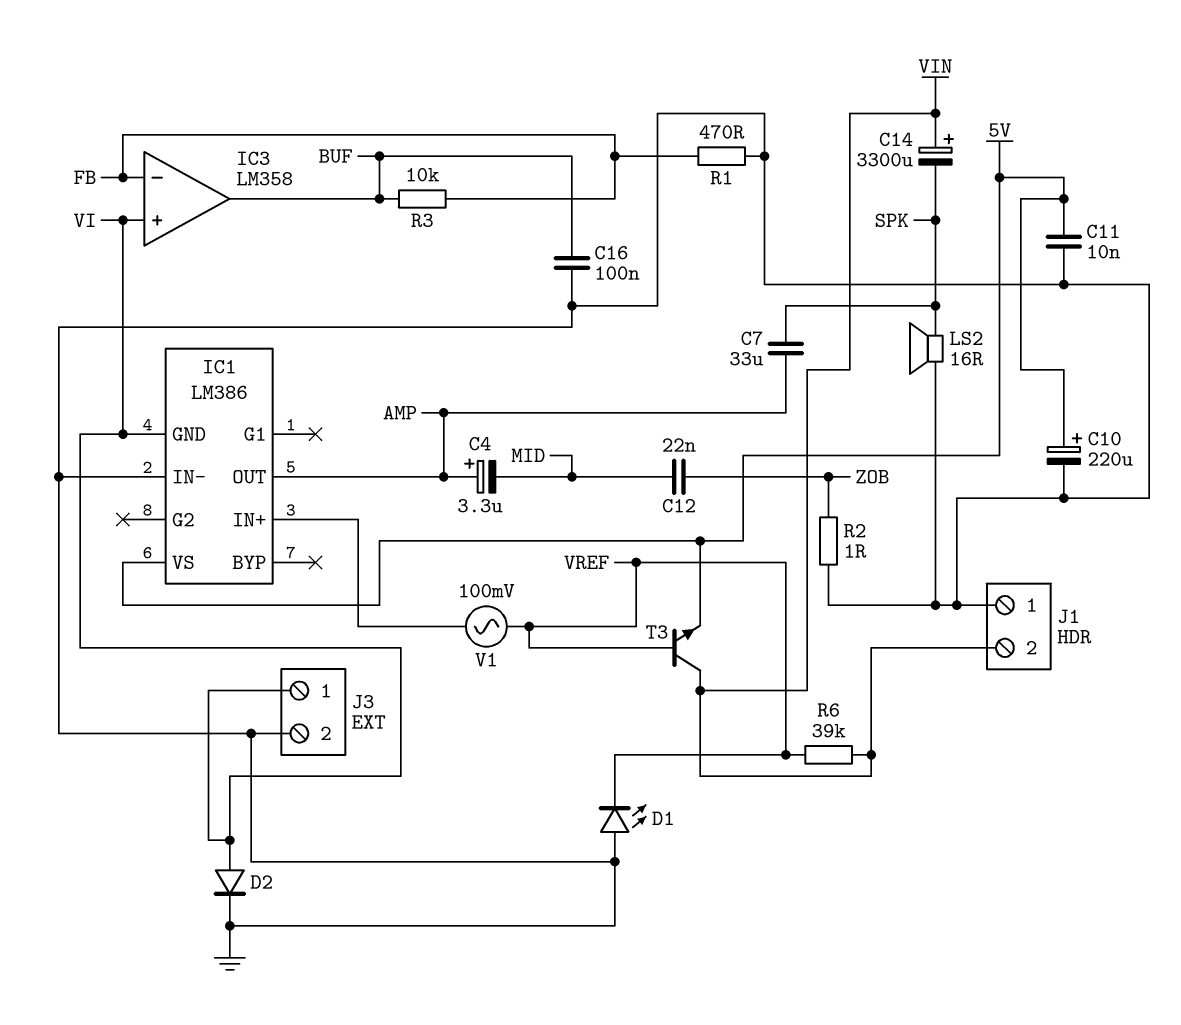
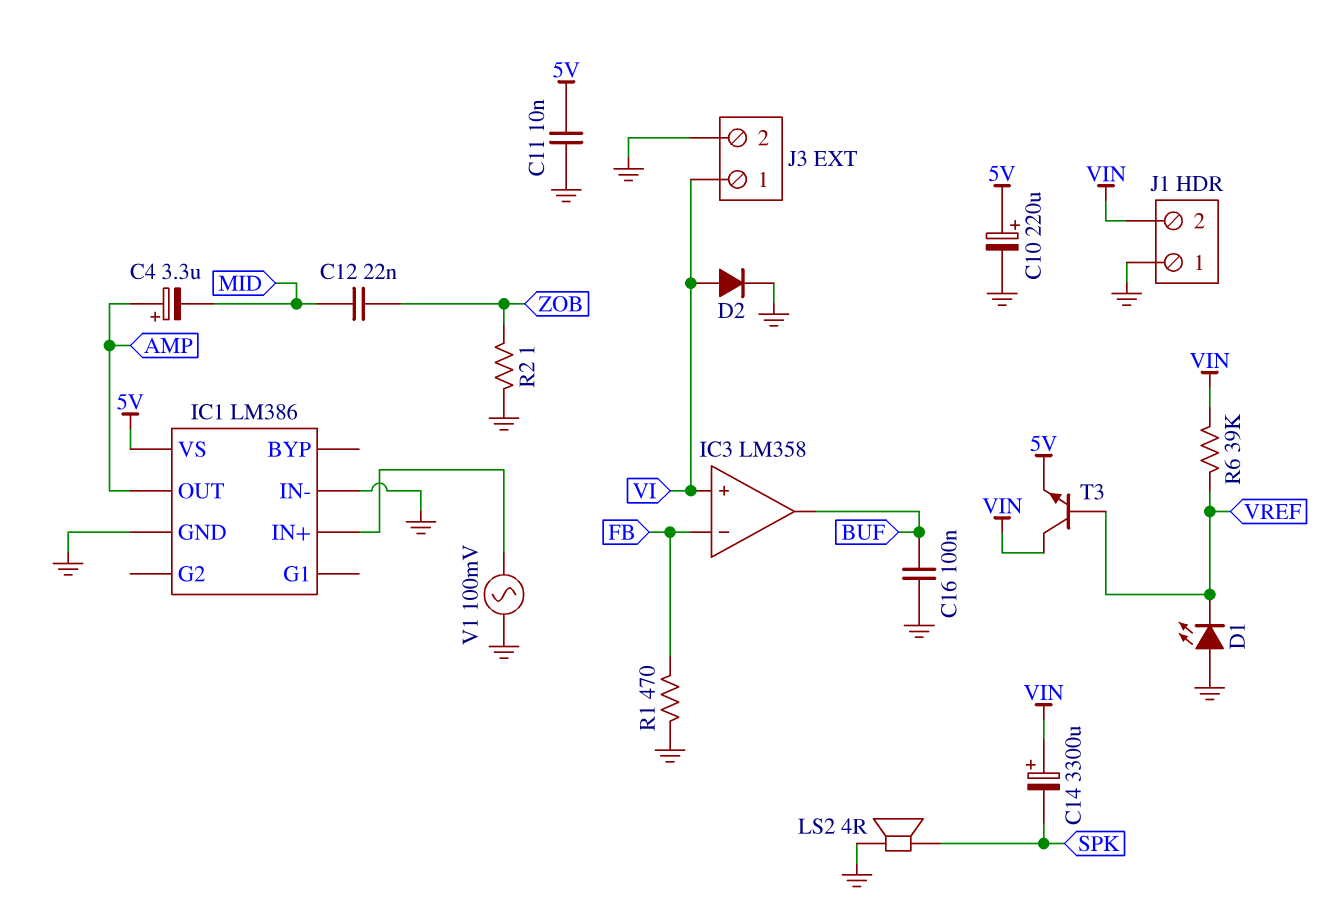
C7: 33uF (AMP, SPK) -> none
IC1 pin GND: VI -> GND
LS2: speaker 16R (GND, SPK) -> speaker 4R (GND, SPK)
R3: 10k (BUF, FB) -> none
V1: AC 100mV (IC1/IN+, VREF) -> AC 100mV (GND, IC1/IN+)

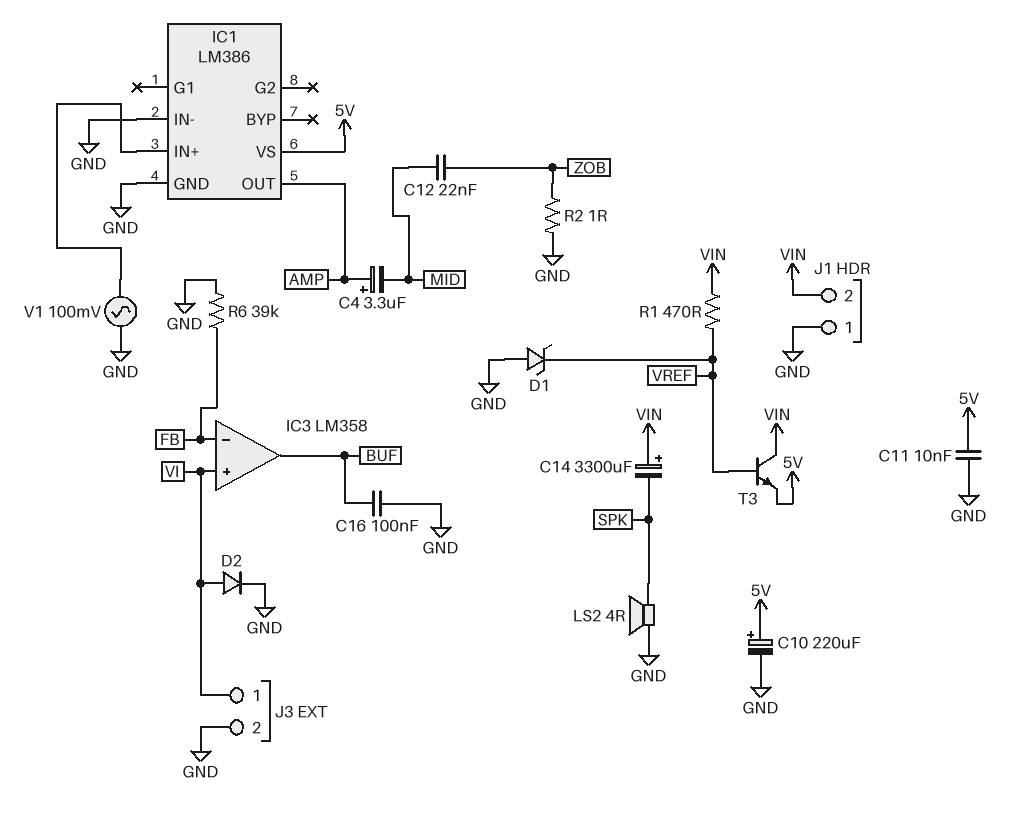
D1: LED (A GND, K VREF) -> zener (A GND, K VREF)
R1: 470 (FB, GND) -> 470 (VIN, VREF)
R6: 39k (VIN, VREF) -> 39k (FB, GND)

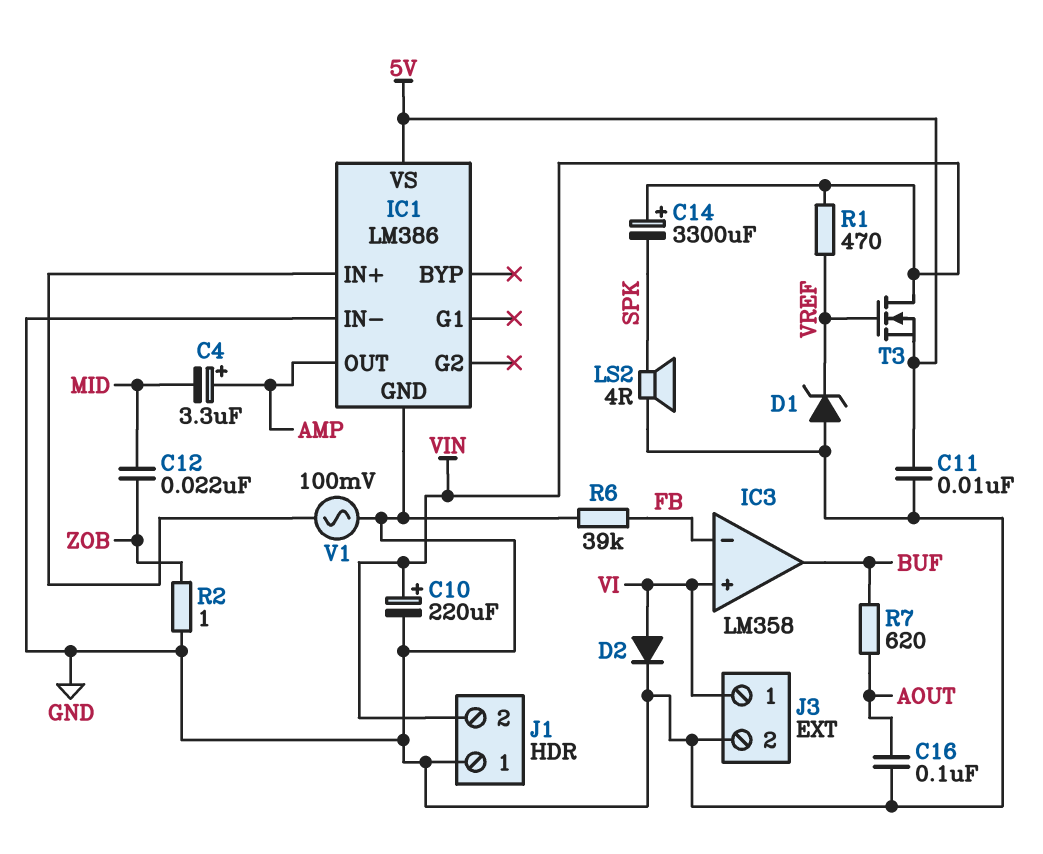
C10: 220uF (plus 5V, minus GND) -> 220uF (plus VIN, minus GND)
C16: 100nF (BUF, GND) -> 100nF (AOUT, GND)
R7: none -> 620 (AOUT, BUF)
T3: NPN (B VREF, C VIN, E 5V) -> NMOS (G VREF, D VIN, S 5V)

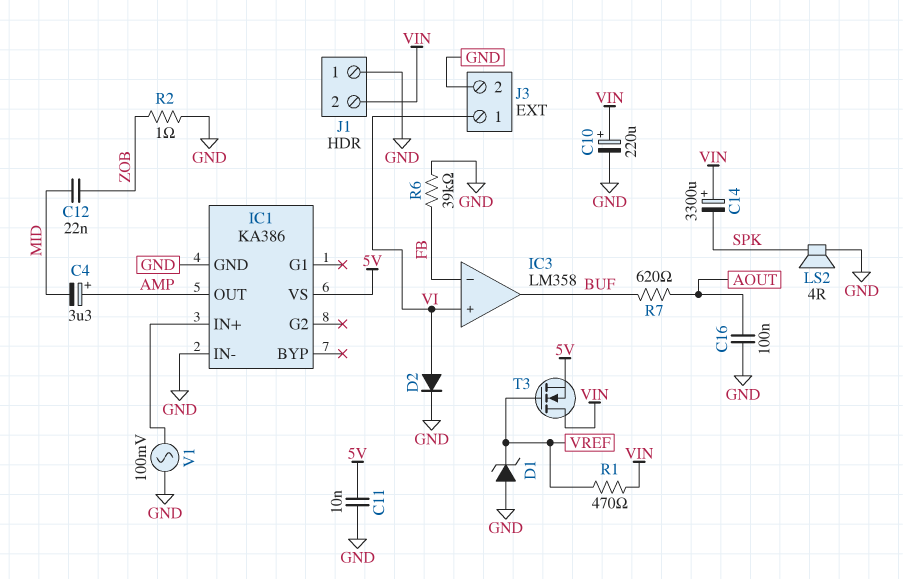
IC1: LM386 -> KA386

